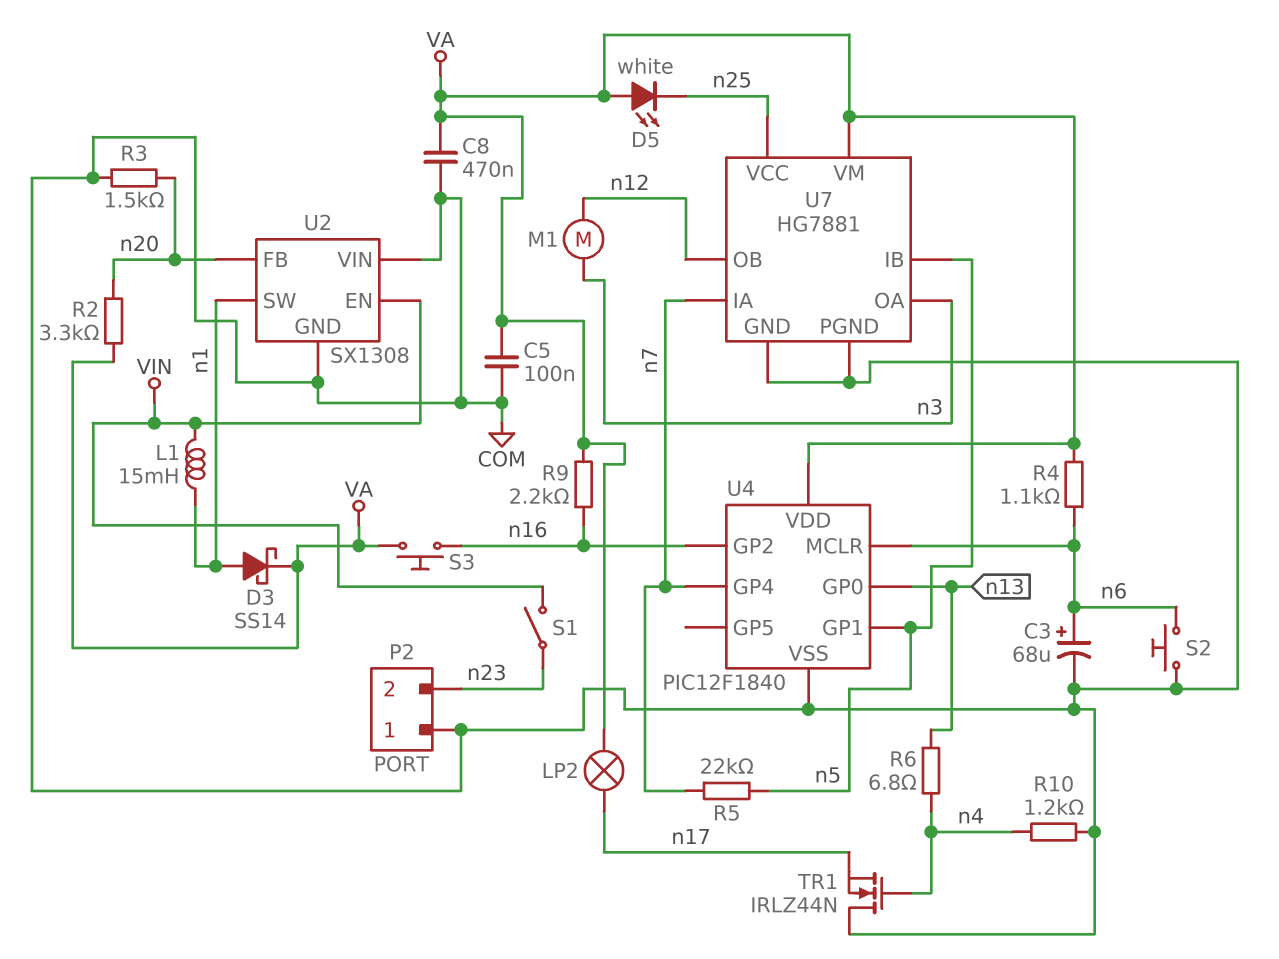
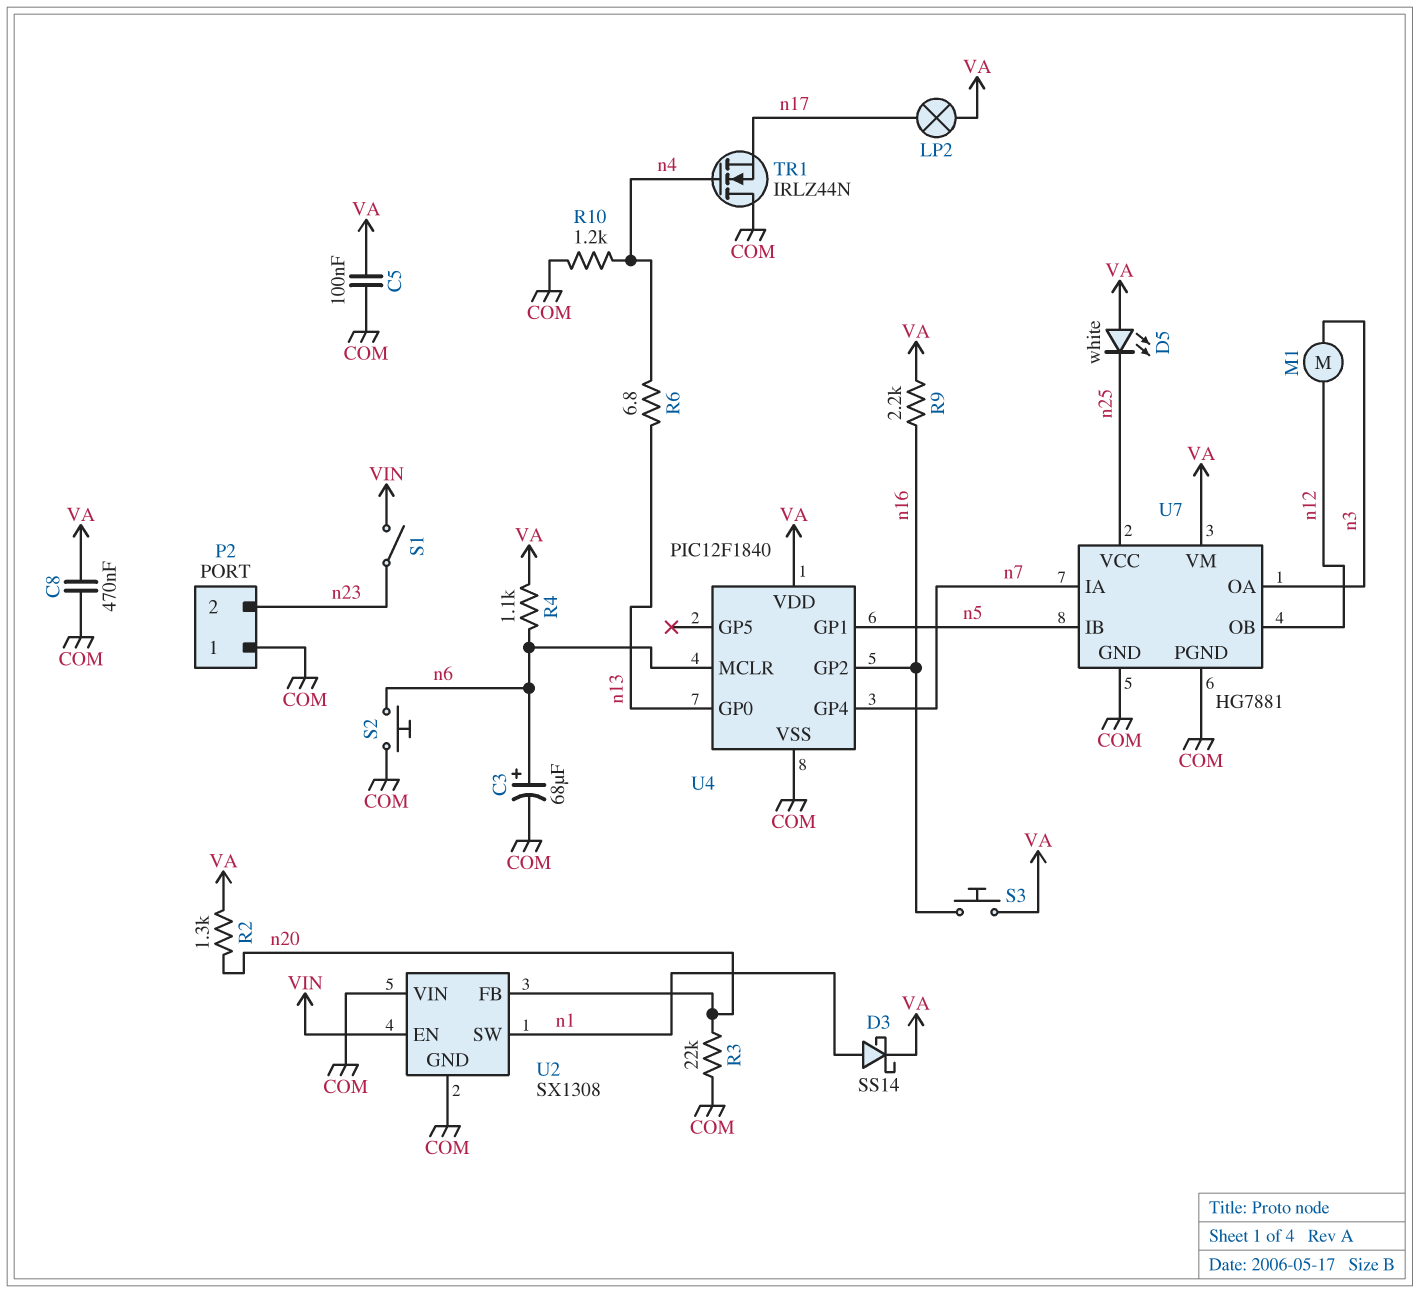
L1: 15mH (VIN, n1) -> none
R2: 3.3k (VA, n20) -> 1.3k (VA, n20)
R3: 1.5k (COM, n20) -> 22k (COM, n20)
R5: 22k (n5, n7) -> none

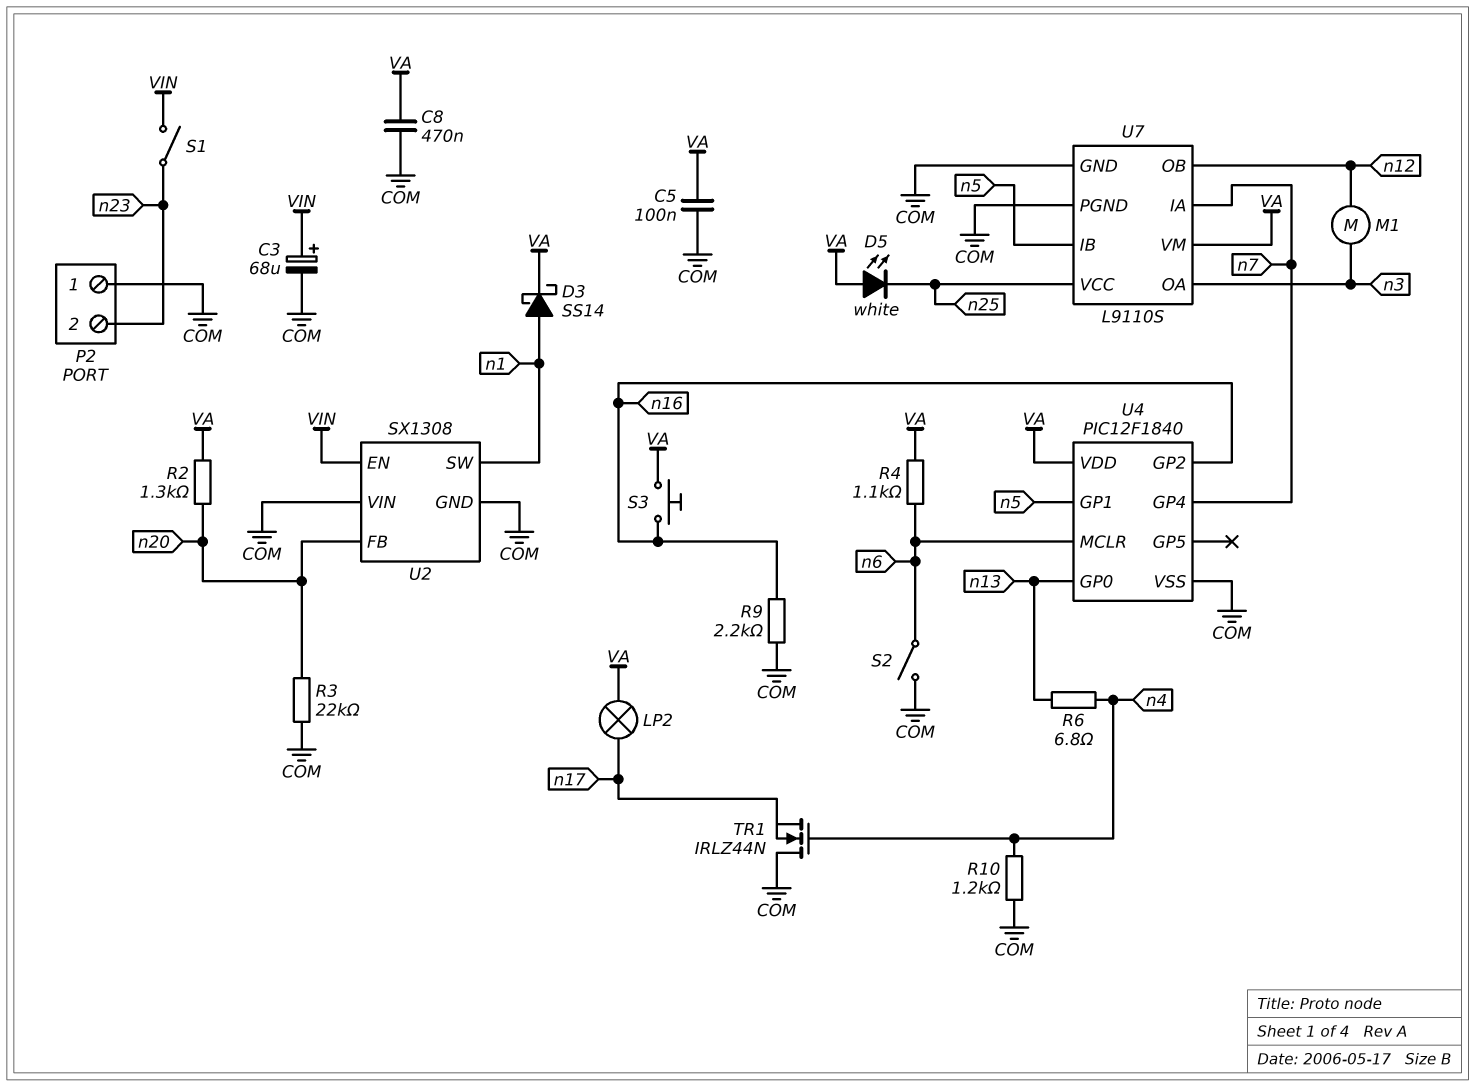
C3: 68uF (plus n6, minus COM) -> 68uF (plus VIN, minus COM)
R9: 2.2k (VA, n16) -> 2.2k (COM, n16)
S2: button (COM, n6) -> switch (COM, n6)
U7: HG7881 -> L9110S

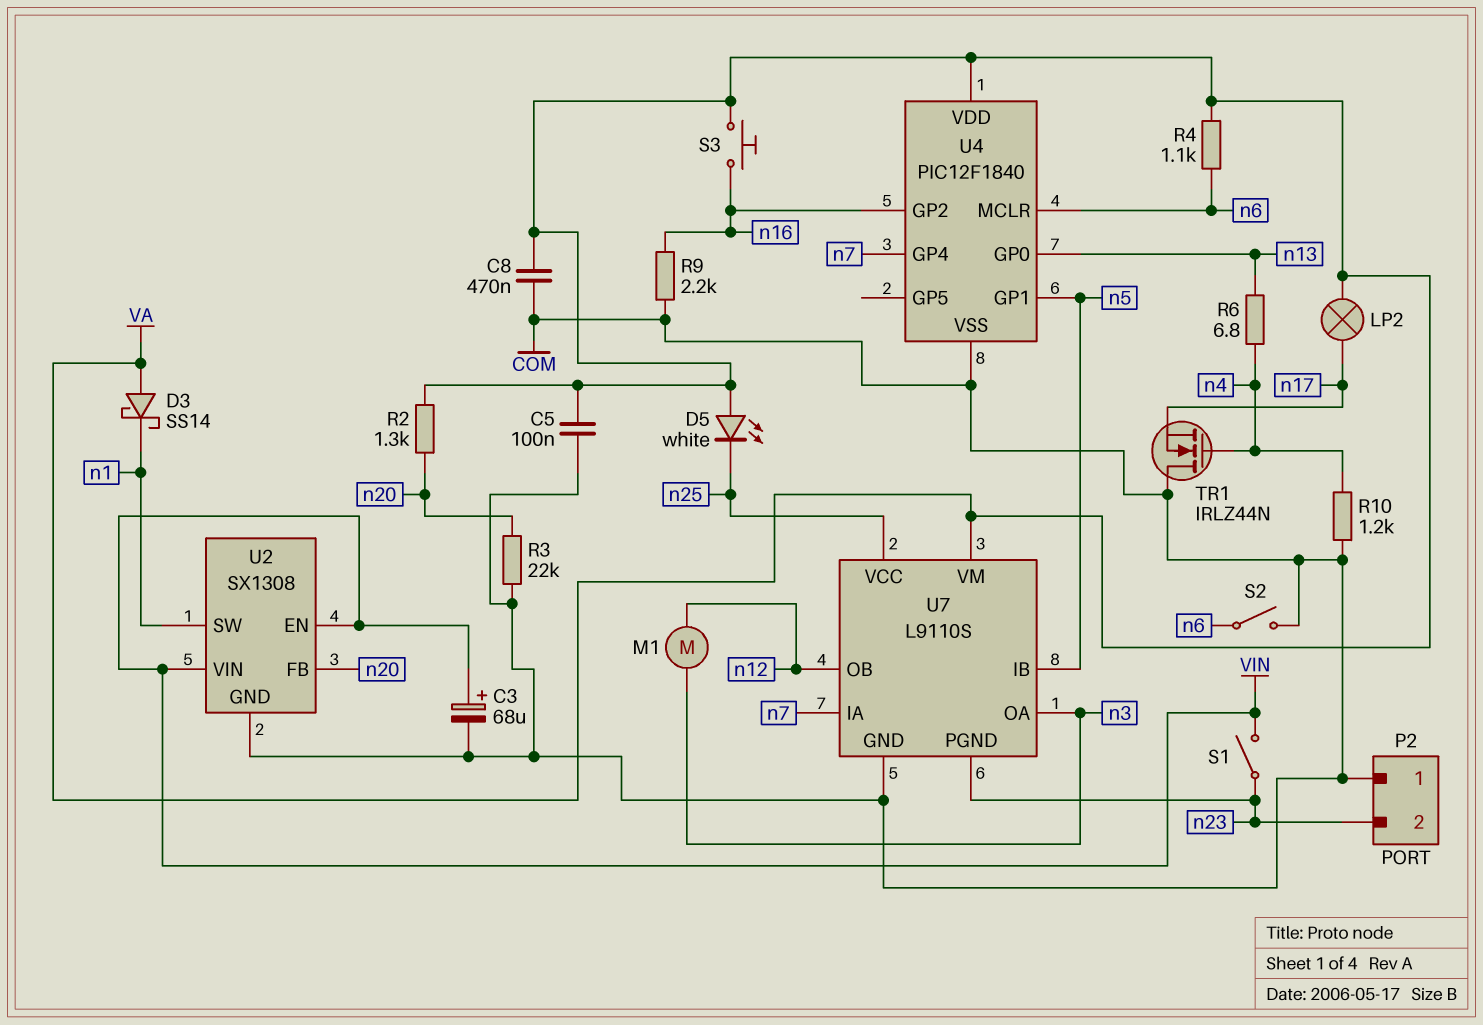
D3: schottky SS14 (A n1, K VA) -> schottky SS14 (A VA, K n1)
U2 pin VIN: COM -> VIN
U7 pin PGND: COM -> n23

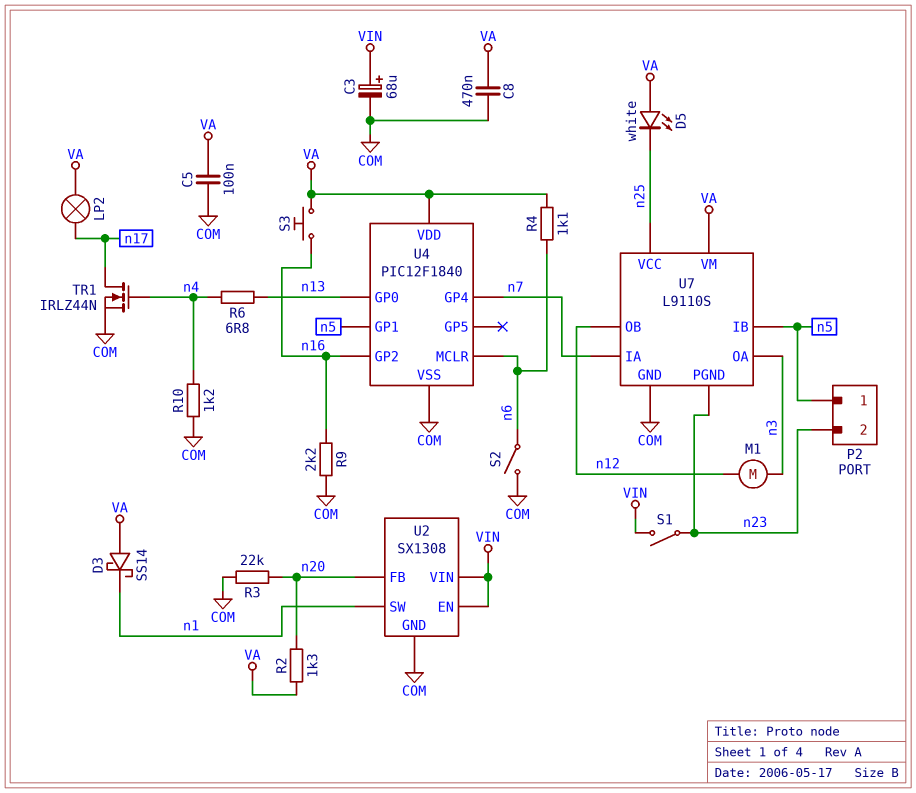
P2 pin 1: COM -> n5
TR1: NMOS IRLZ44N (G n4, D COM, S n17) -> NMOS IRLZ44N (G n4, D n17, S COM)

